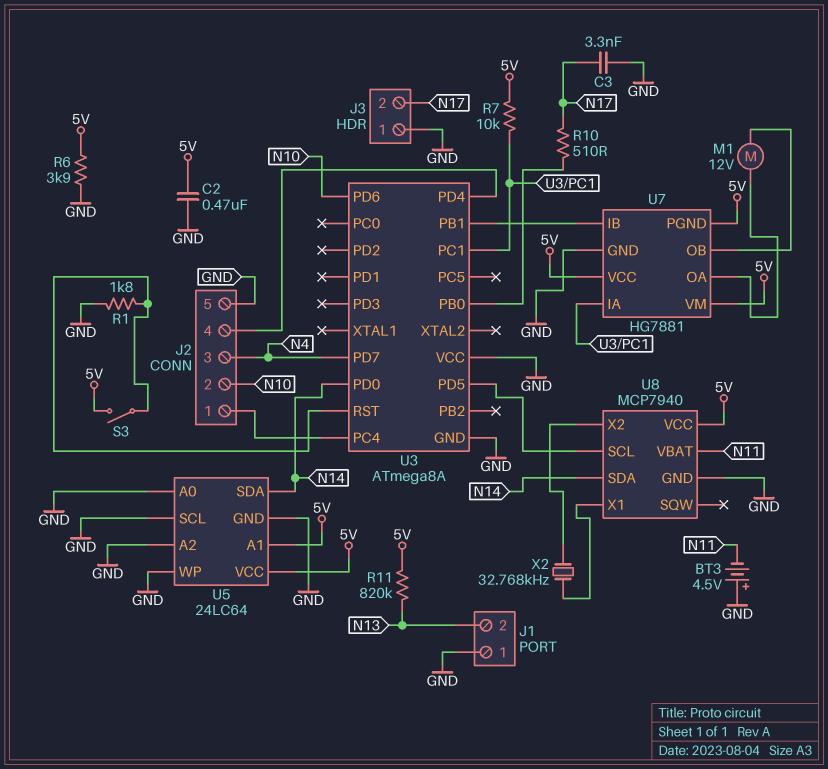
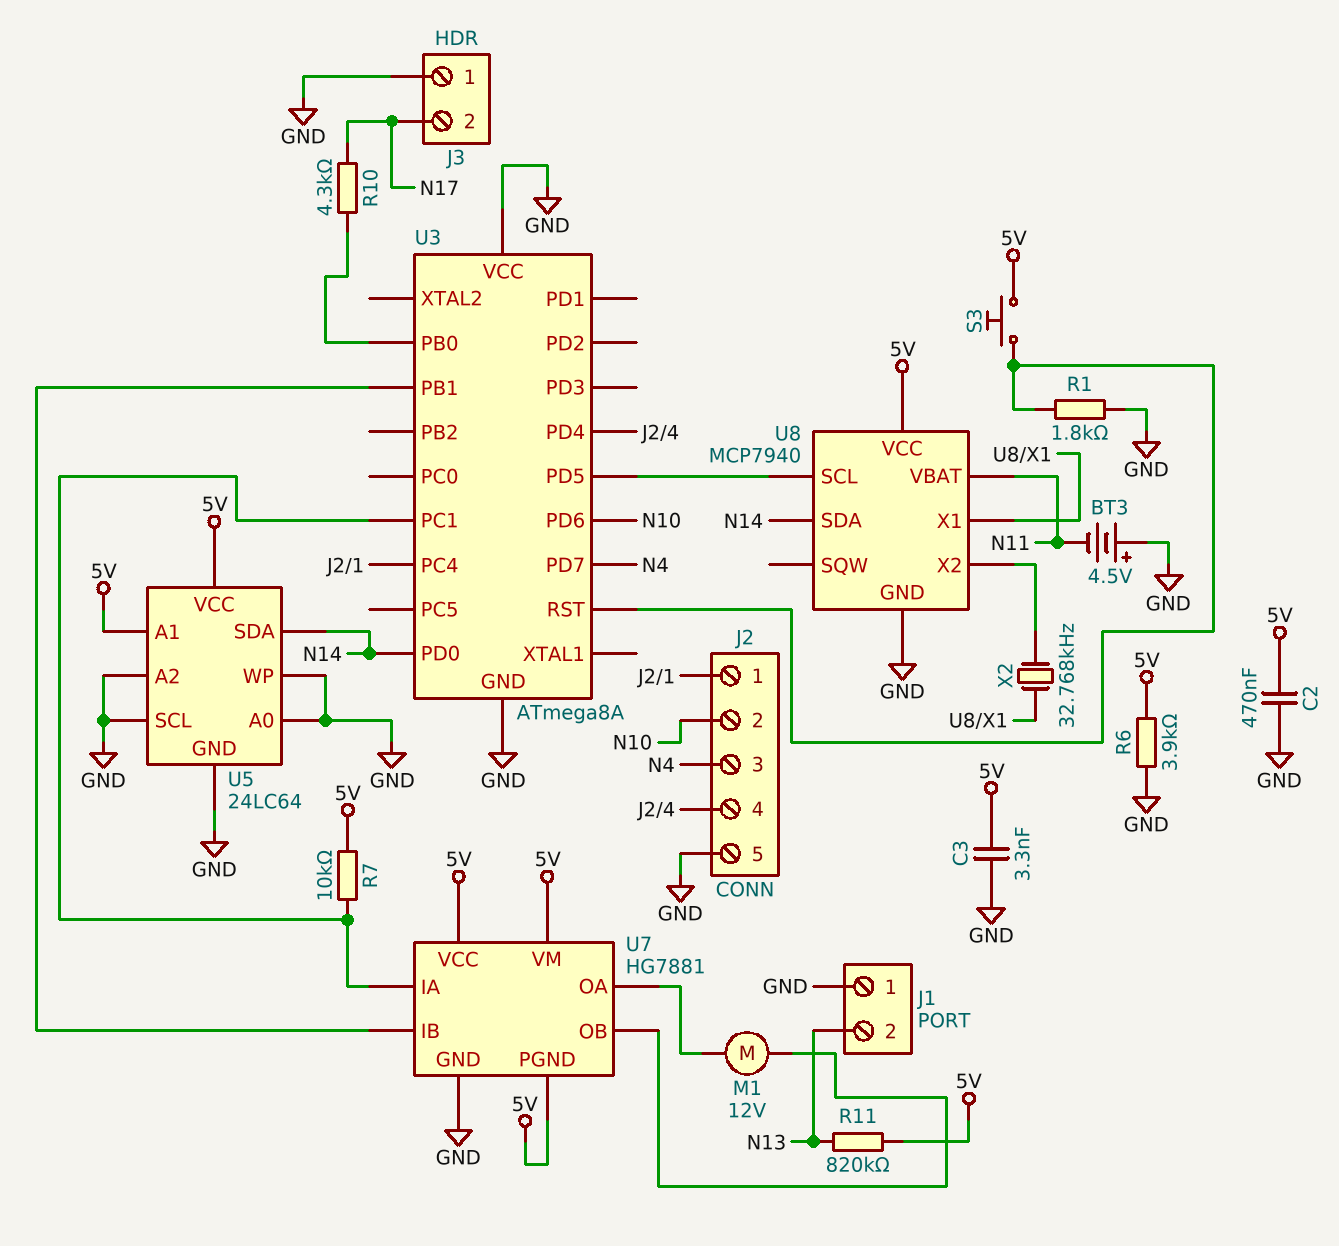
C3: 3.3nF (GND, N17) -> 3.3nF (5V, GND)
R10: 510 (N17, U3/PB0) -> 4.3k (N17, U3/PB0)
S3: switch (5V, U3/RST) -> button (5V, U3/RST)

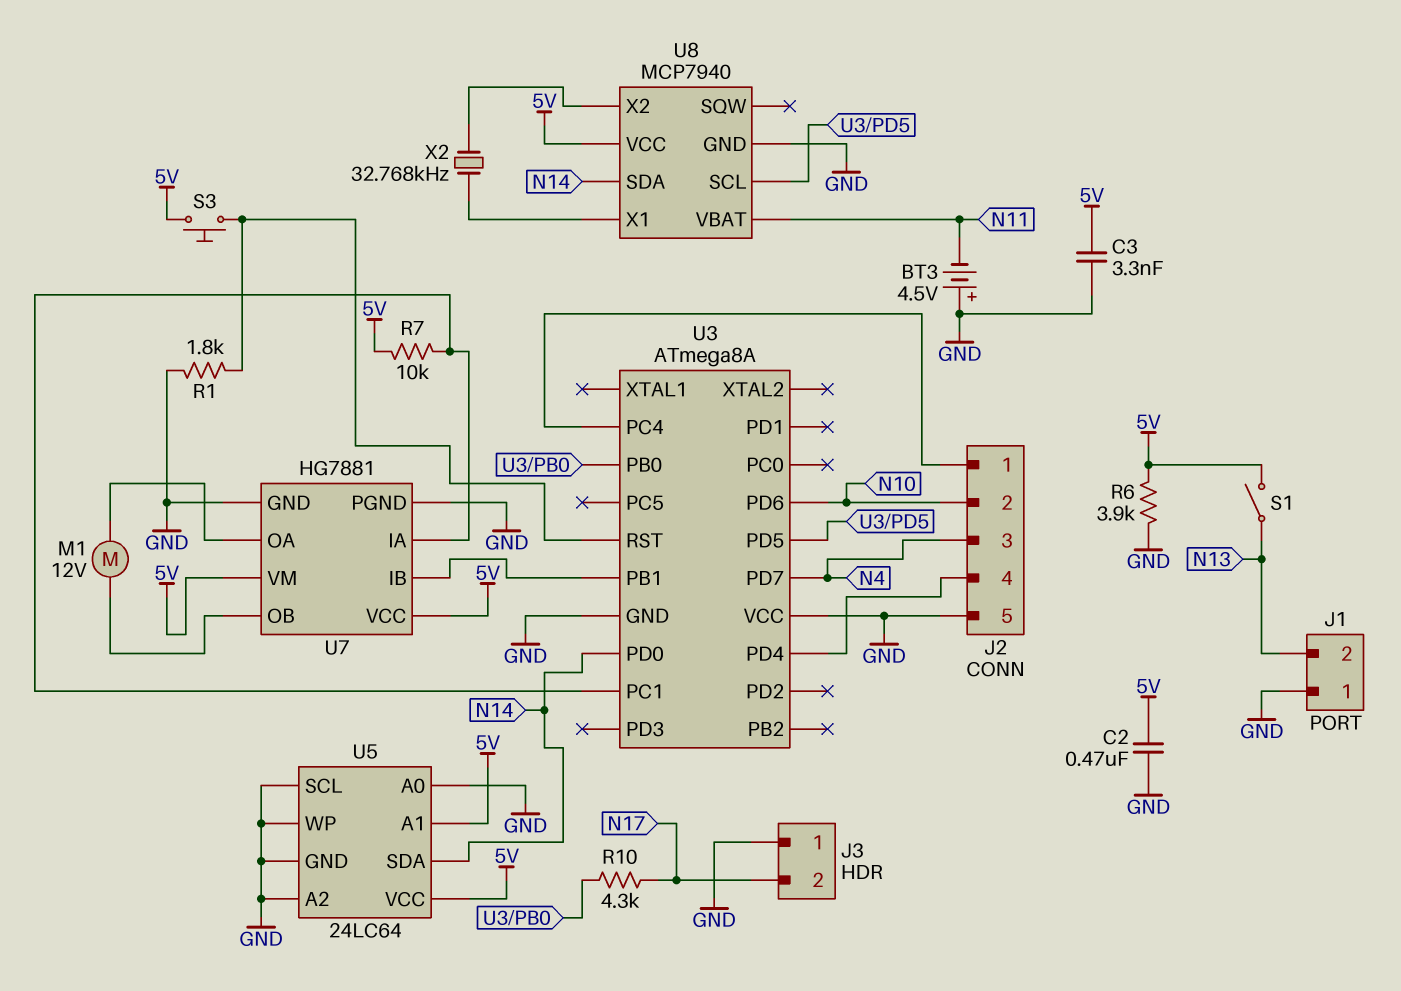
R11: 820k (5V, N13) -> none
S1: none -> switch (5V, N13)
U7 pin PGND: 5V -> GND

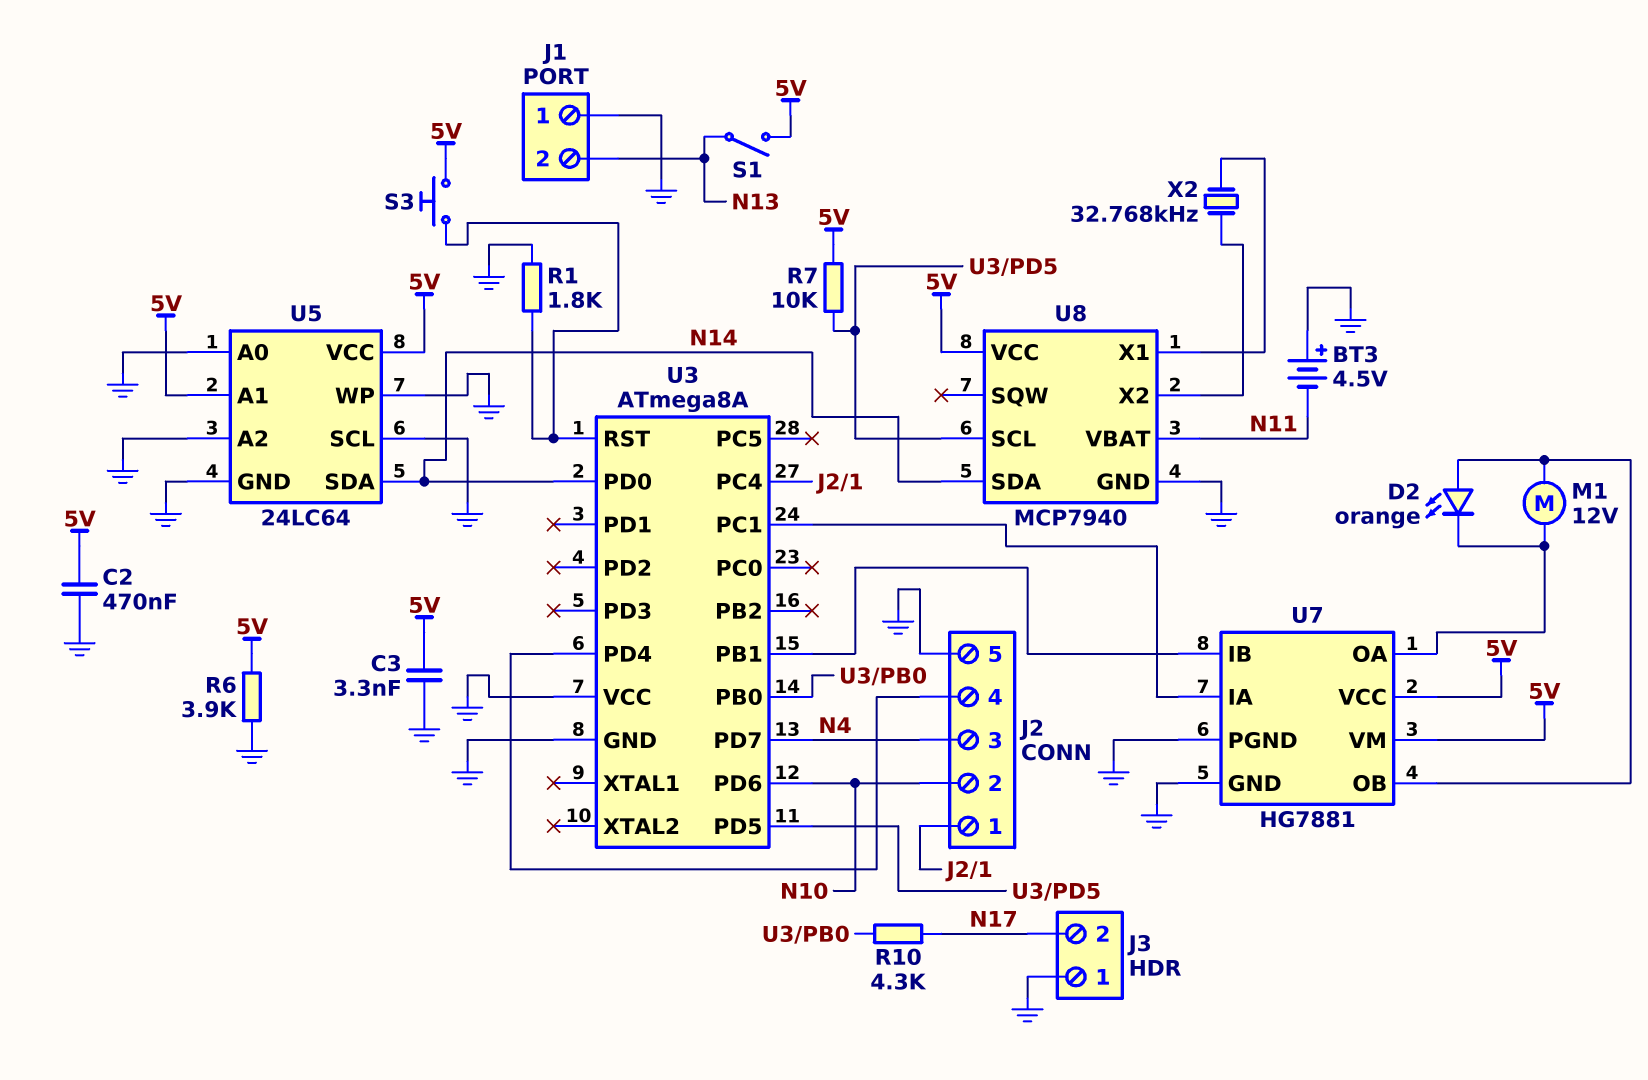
D2: none -> LED orange (A U7/OB, K U7/OA)
R7: 10k (5V, U3/PC1) -> 10k (5V, U3/PD5)

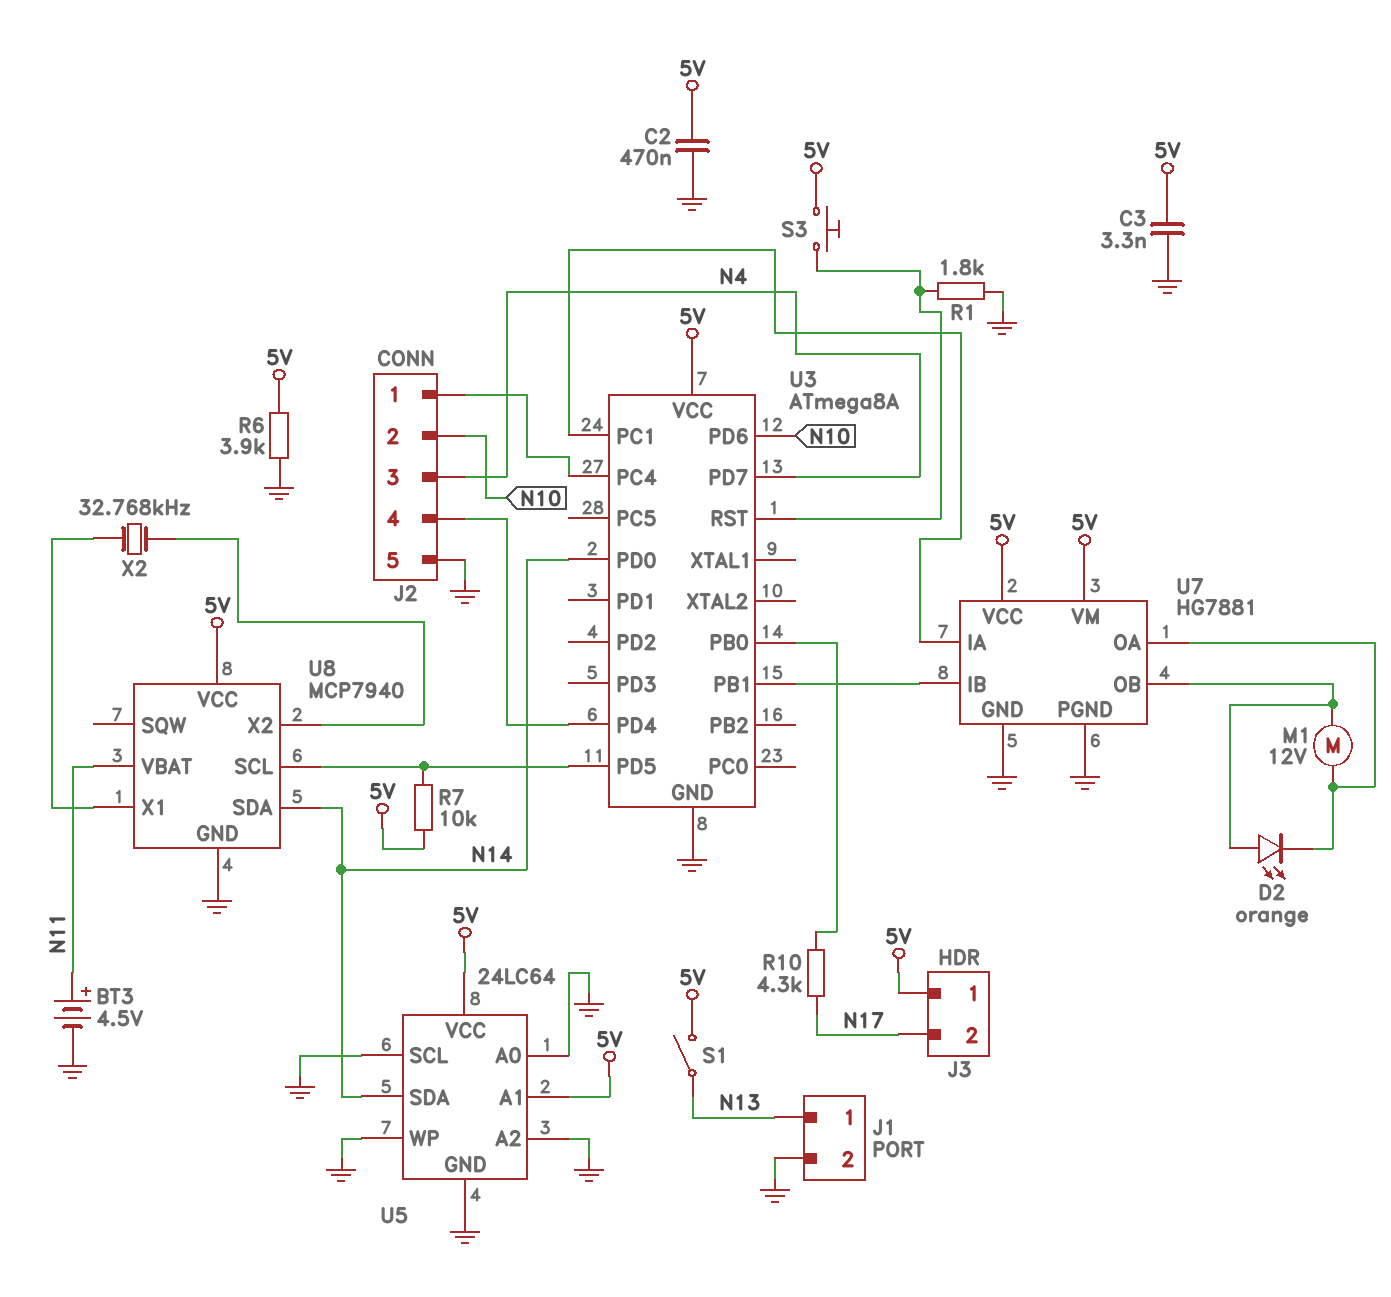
BT3: 4.5V (plus GND, minus N11) -> 4.5V (plus N11, minus GND)
J1 pin 1: GND -> N13
J1 pin 2: N13 -> GND
J3 pin 1: GND -> 5V
U3 pin VCC: GND -> 5V

